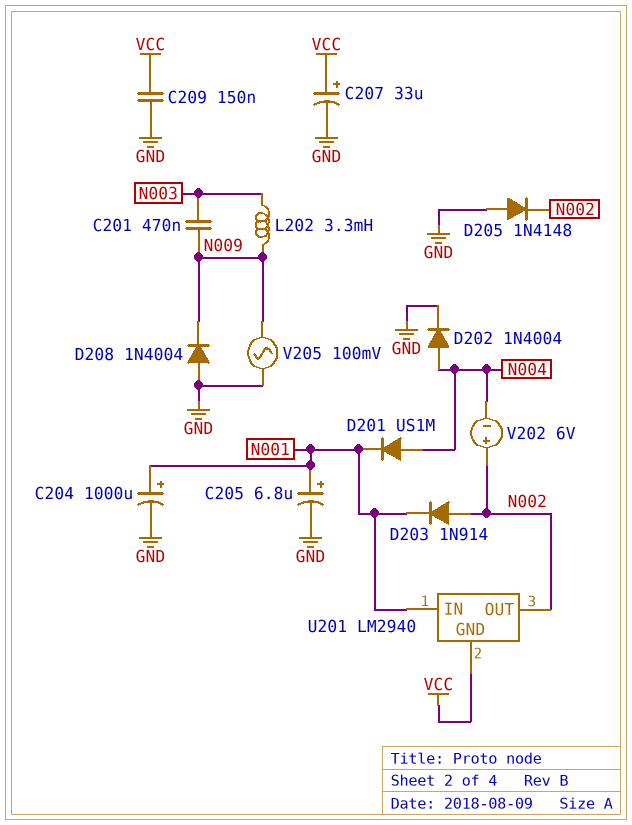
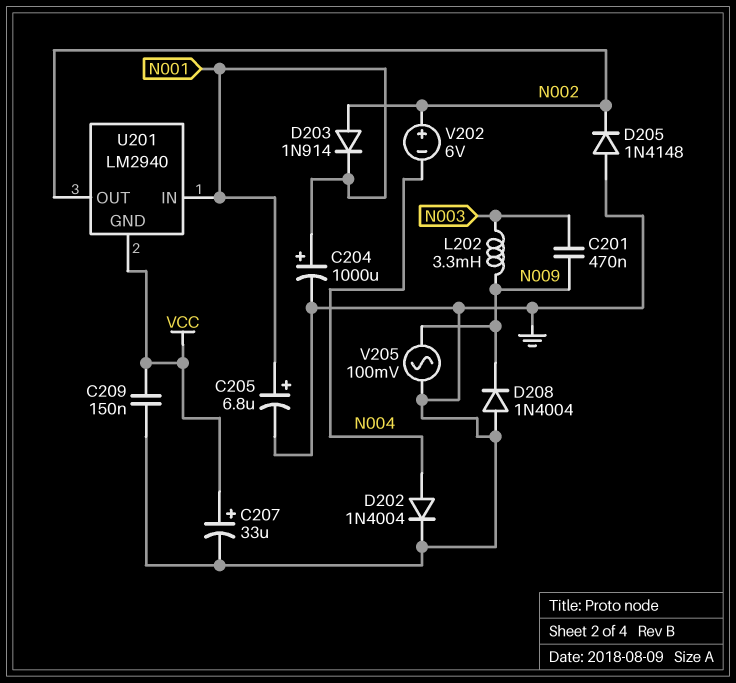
D201: diode US1M (A N004, K N001) -> none

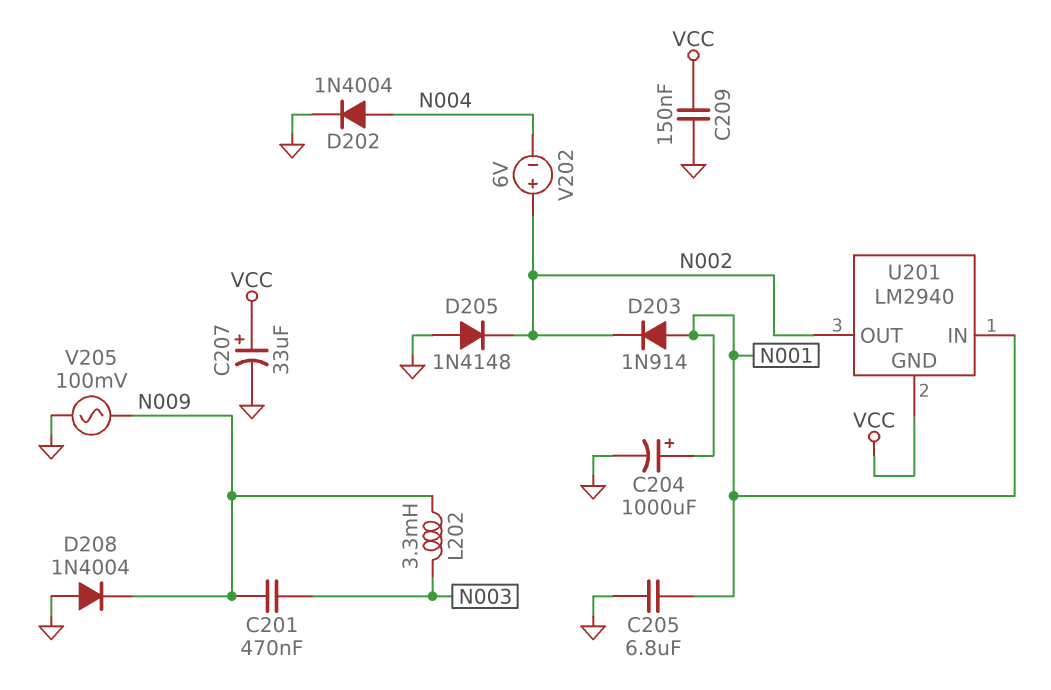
C205: 6.8uF (plus N001, minus GND) -> 6.8uF (GND, N001)
D203: diode 1N914 (A N002, K N001) -> diode 1N914 (A N001, K N002)

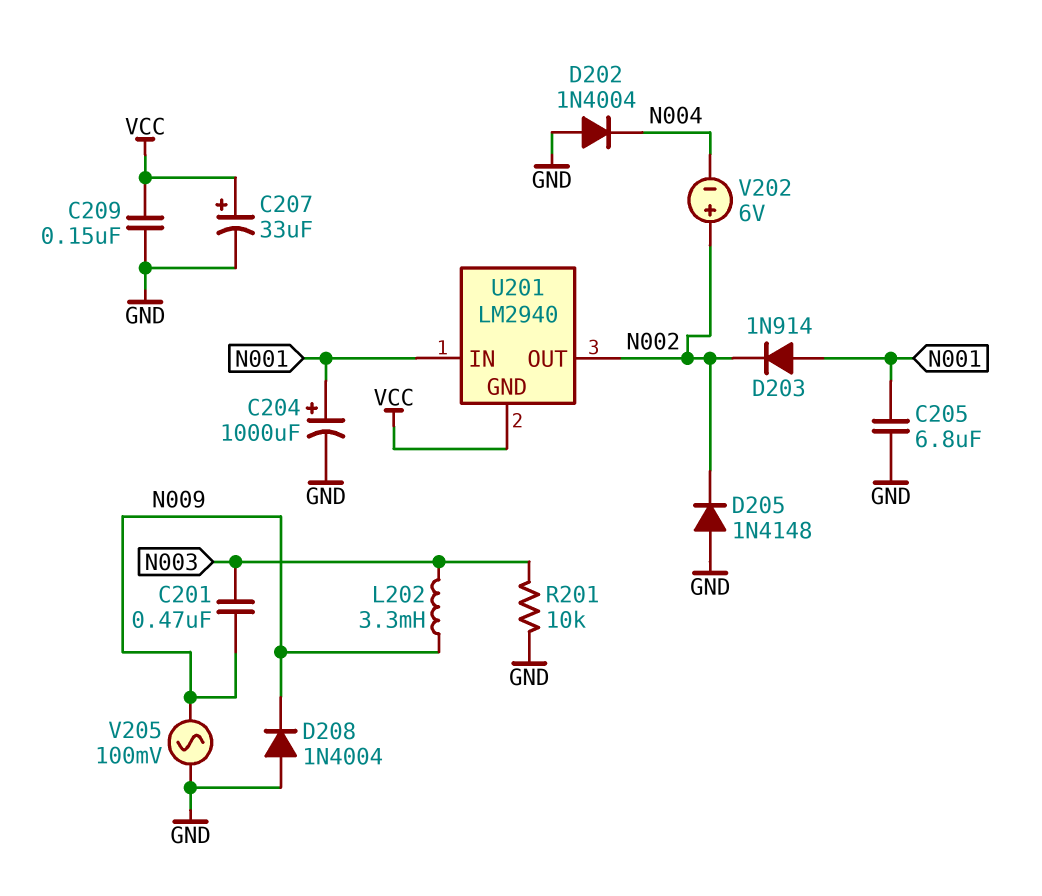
D202: diode 1N4004 (A N004, K GND) -> diode 1N4004 (A GND, K N004)
R201: none -> 10k (GND, N003)

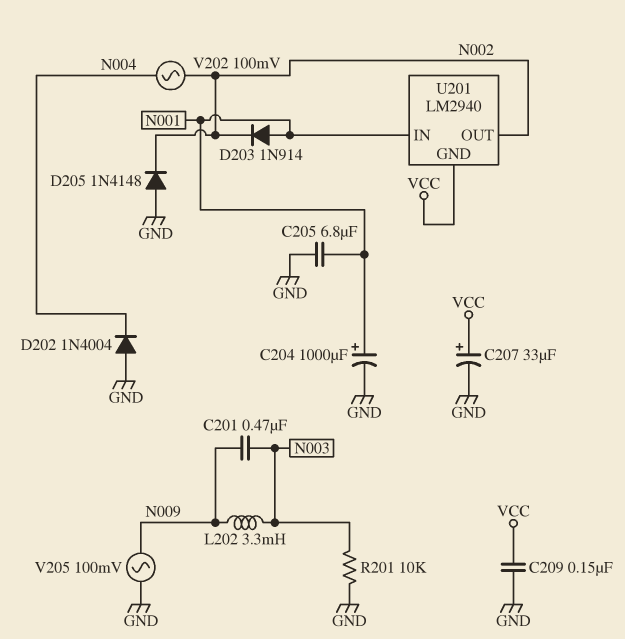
D208: diode 1N4004 (A GND, K N009) -> none
V202: 6V (plus N002, minus N004) -> AC 100mV (N002, N004)

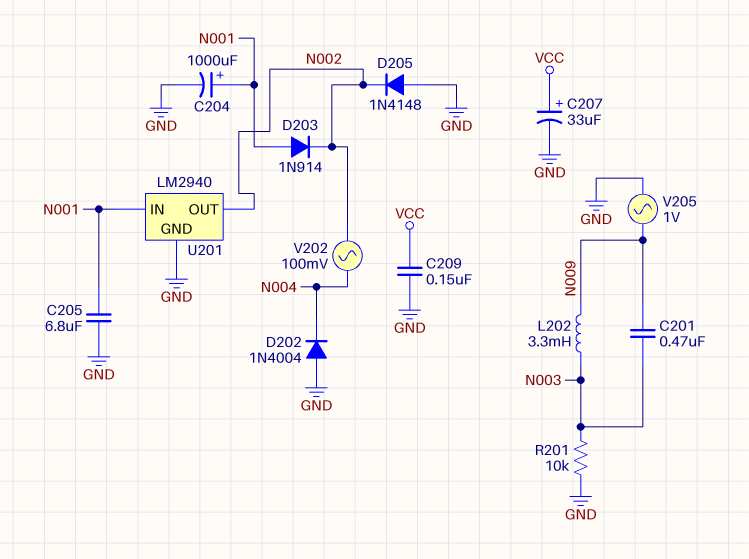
U201 pin GND: VCC -> GND
V205: AC 100mV (GND, N009) -> AC 1V (GND, N009)

